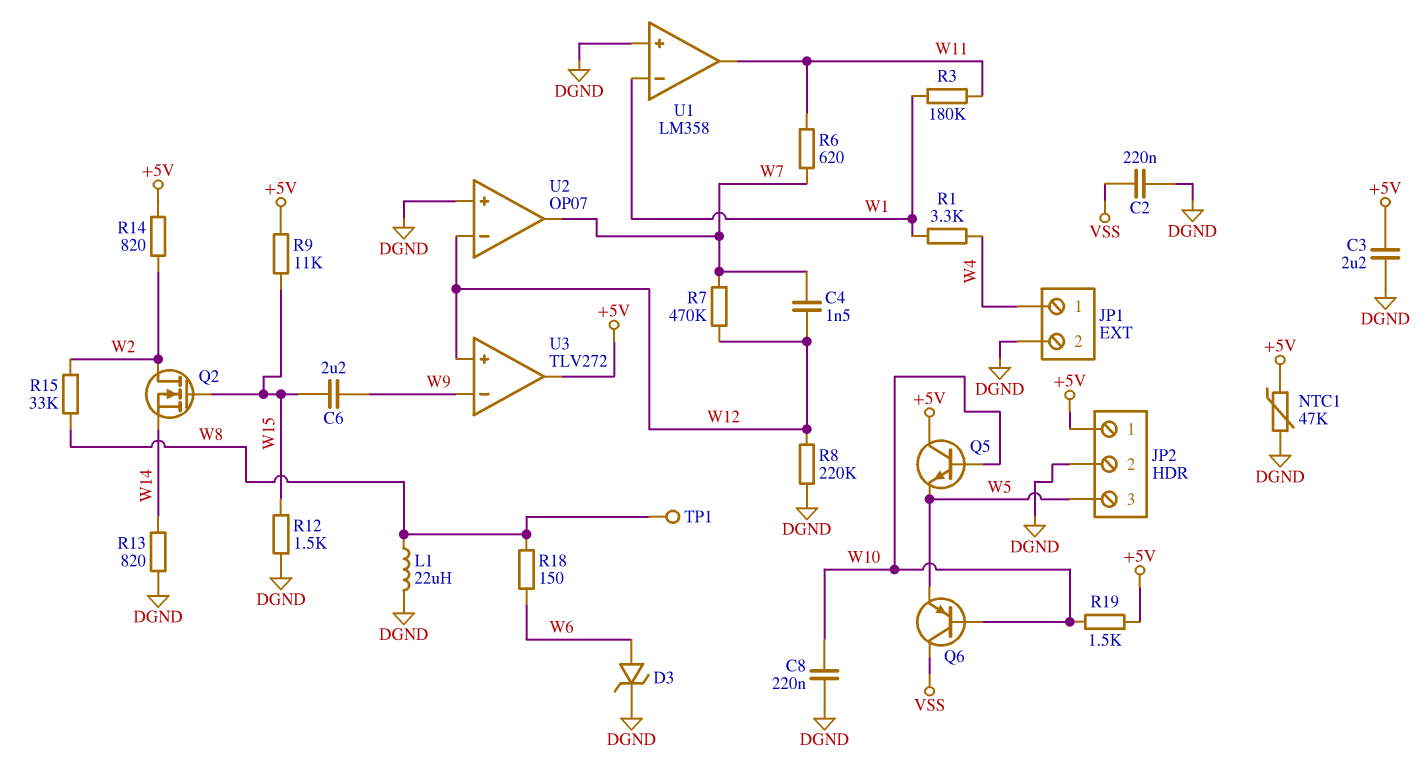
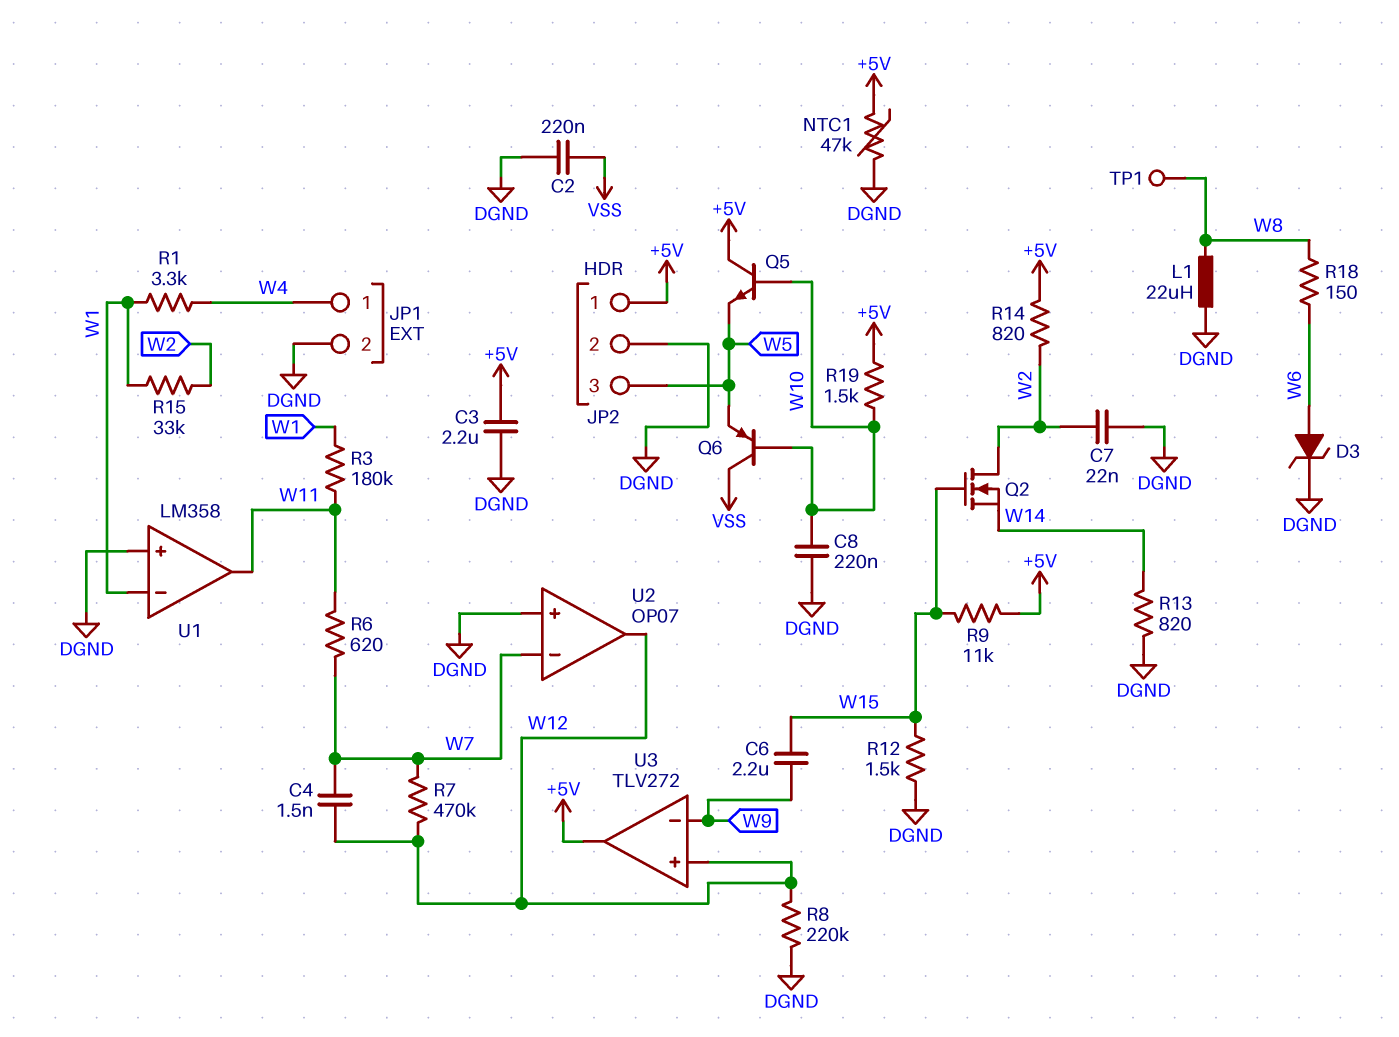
C7: none -> 22nF (DGND, W2)
R15: 33k (W2, W8) -> 33k (W1, W2)
U2 pin in-: W12 -> W7
U2 pin out: W7 -> W12

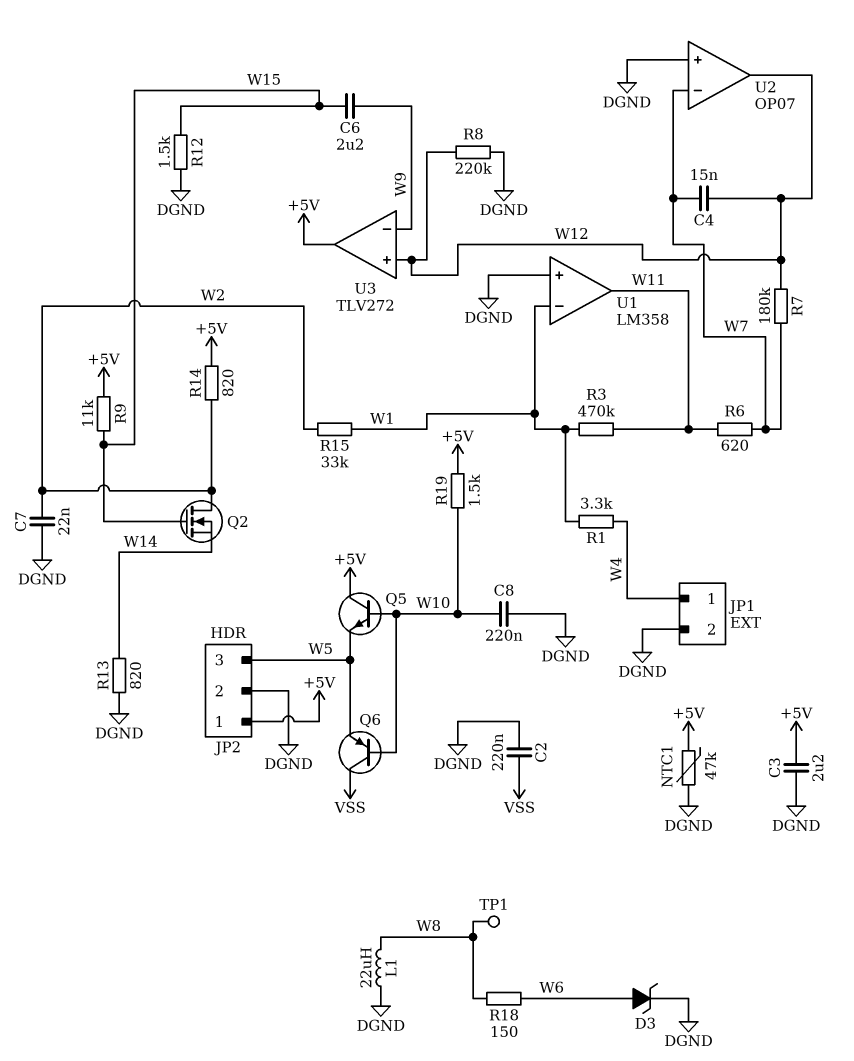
C4: 1.5nF (W7, W12) -> 15nF (W7, W12)
R3: 180k (W1, W11) -> 470k (W1, W11)
R7: 470k (W7, W12) -> 180k (W7, W12)

